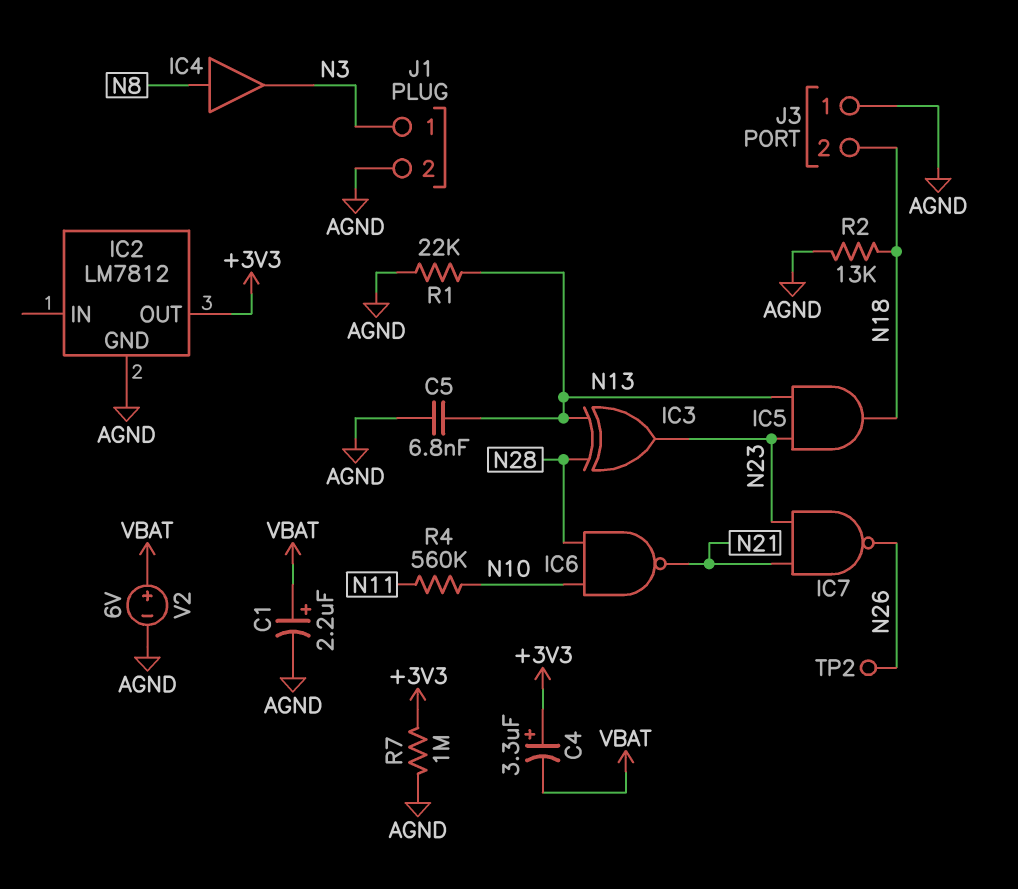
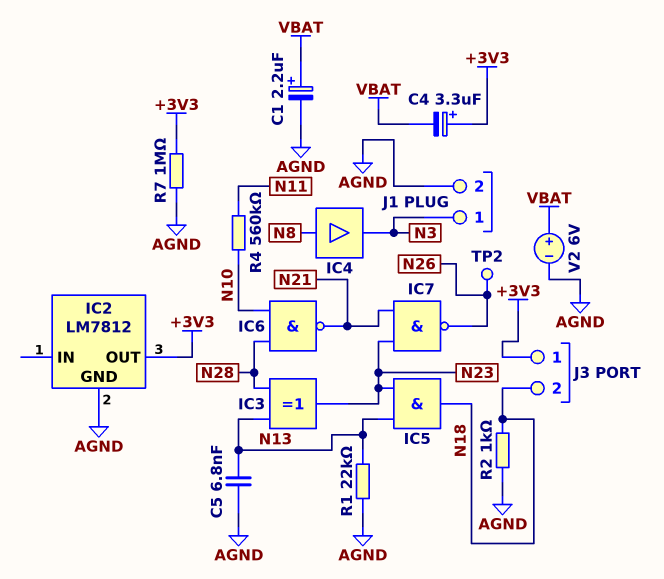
J3 pin 1: AGND -> +3V3
R2: 13k (AGND, N18) -> 1k (AGND, N18)

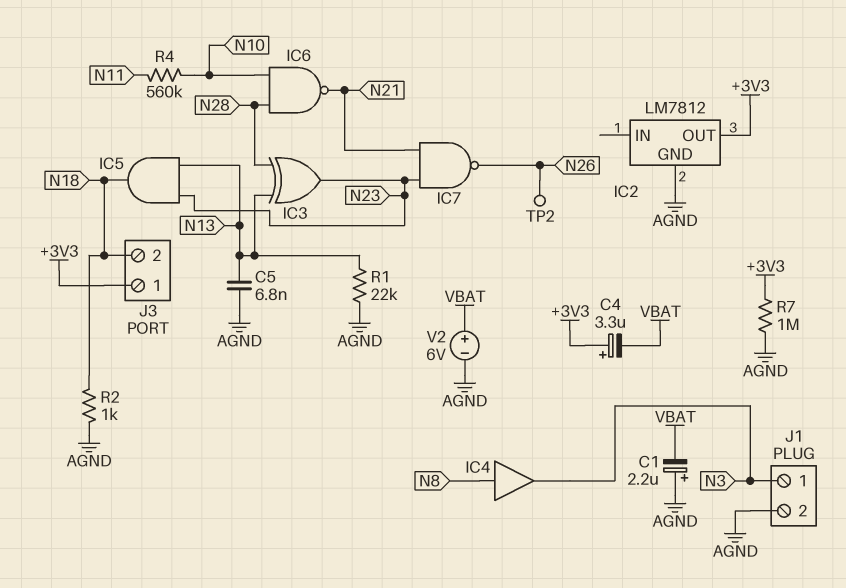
C1: 2.2uF (plus VBAT, minus AGND) -> 2.2uF (plus AGND, minus VBAT)

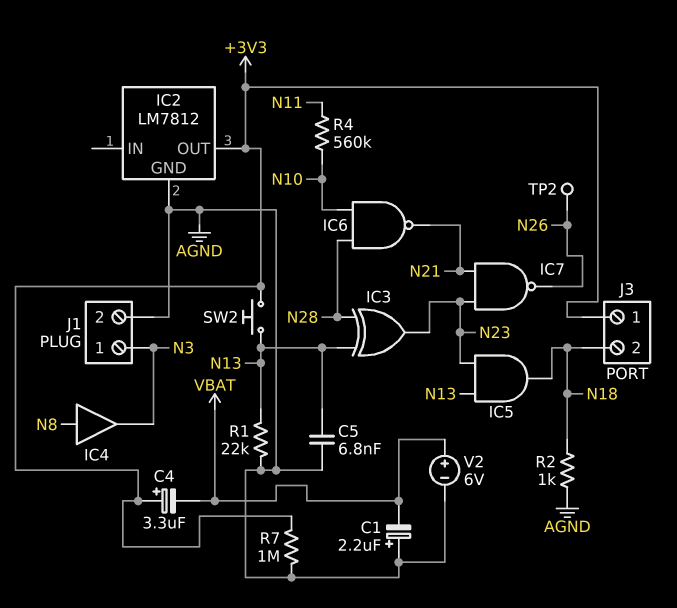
SW2: none -> button (+3V3, N13)

